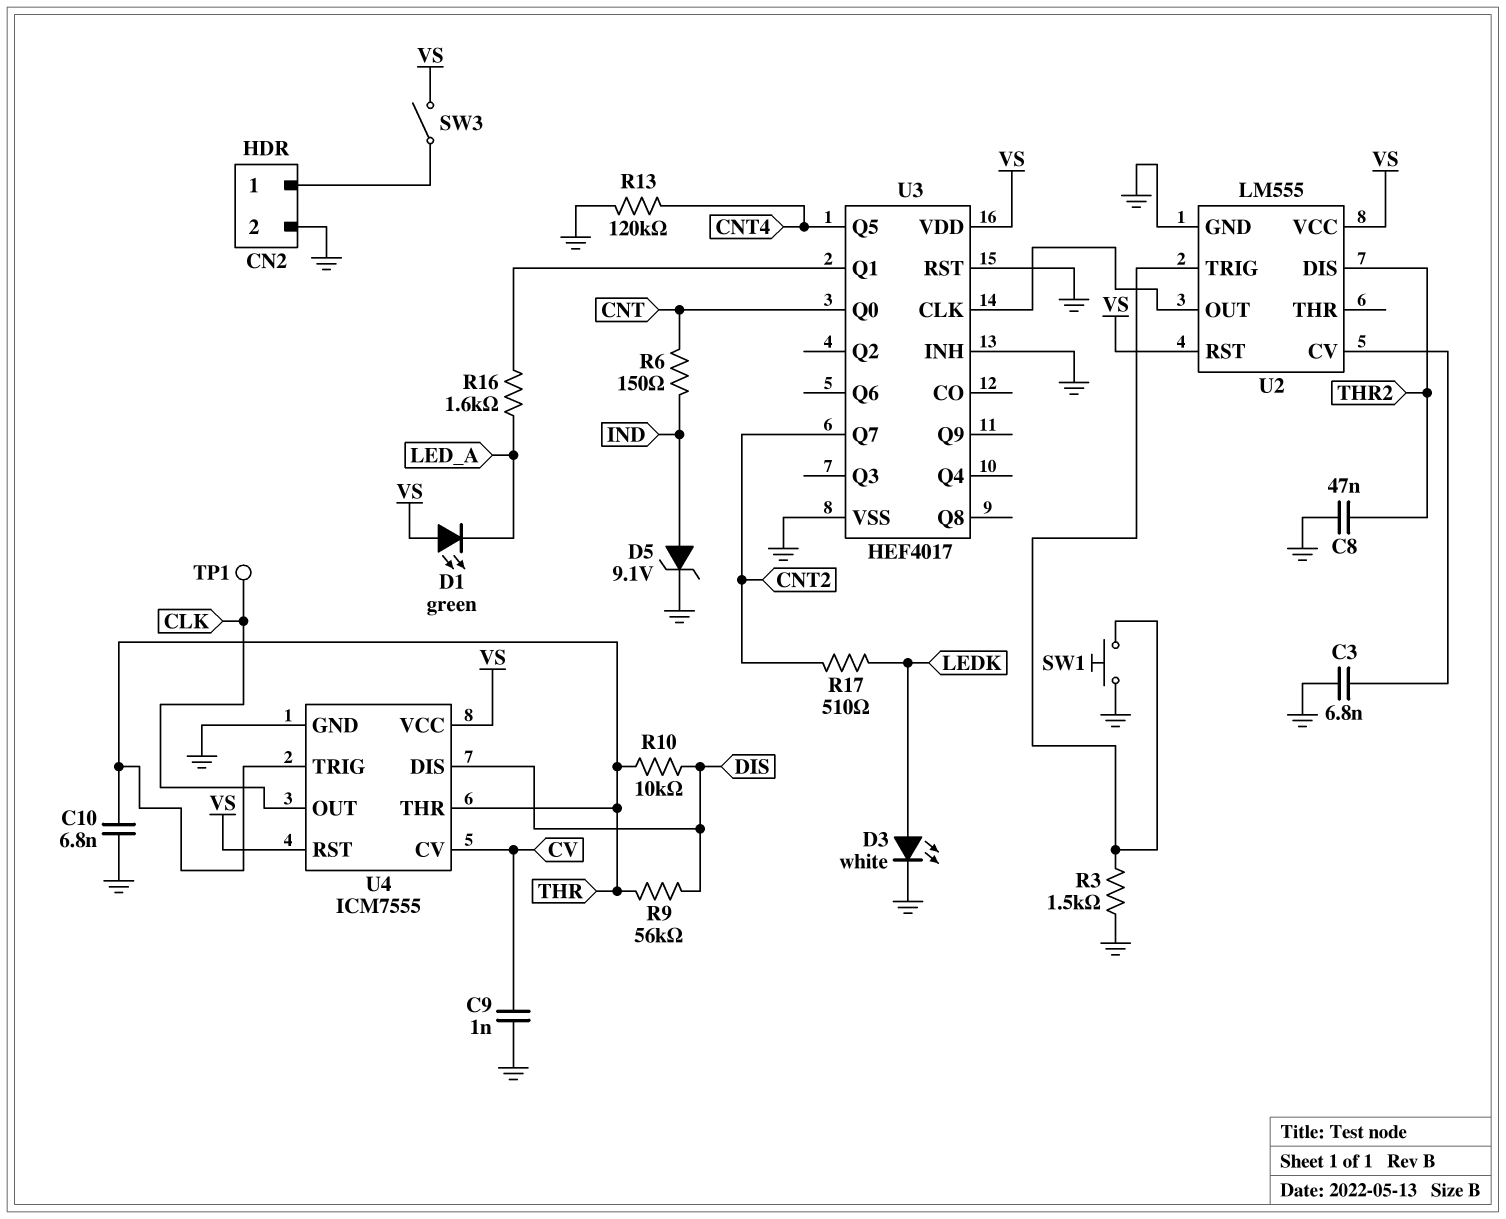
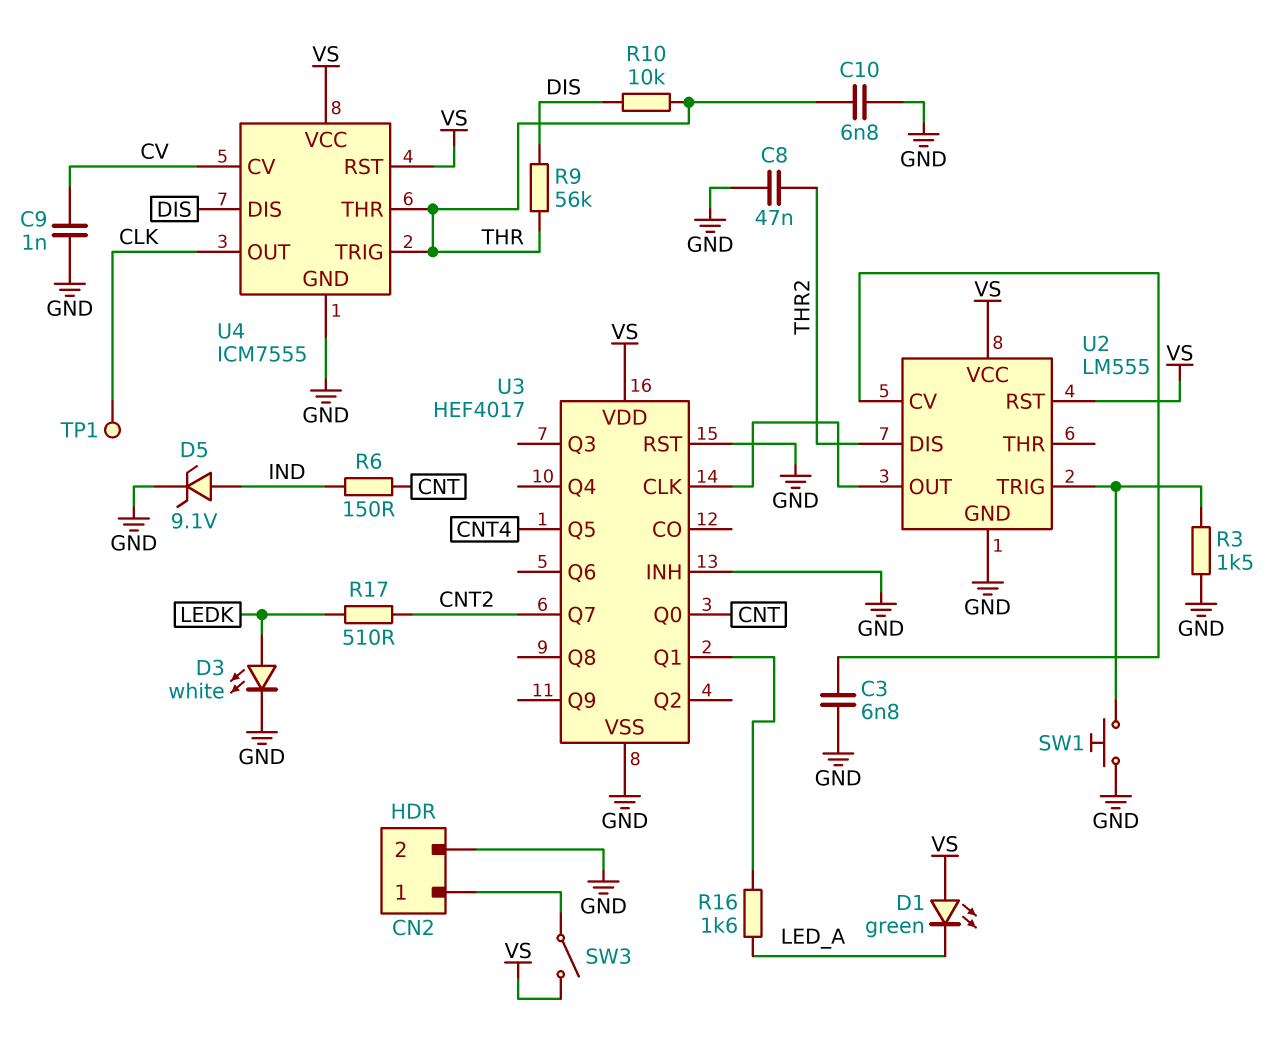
R13: 120k (CNT4, GND) -> none

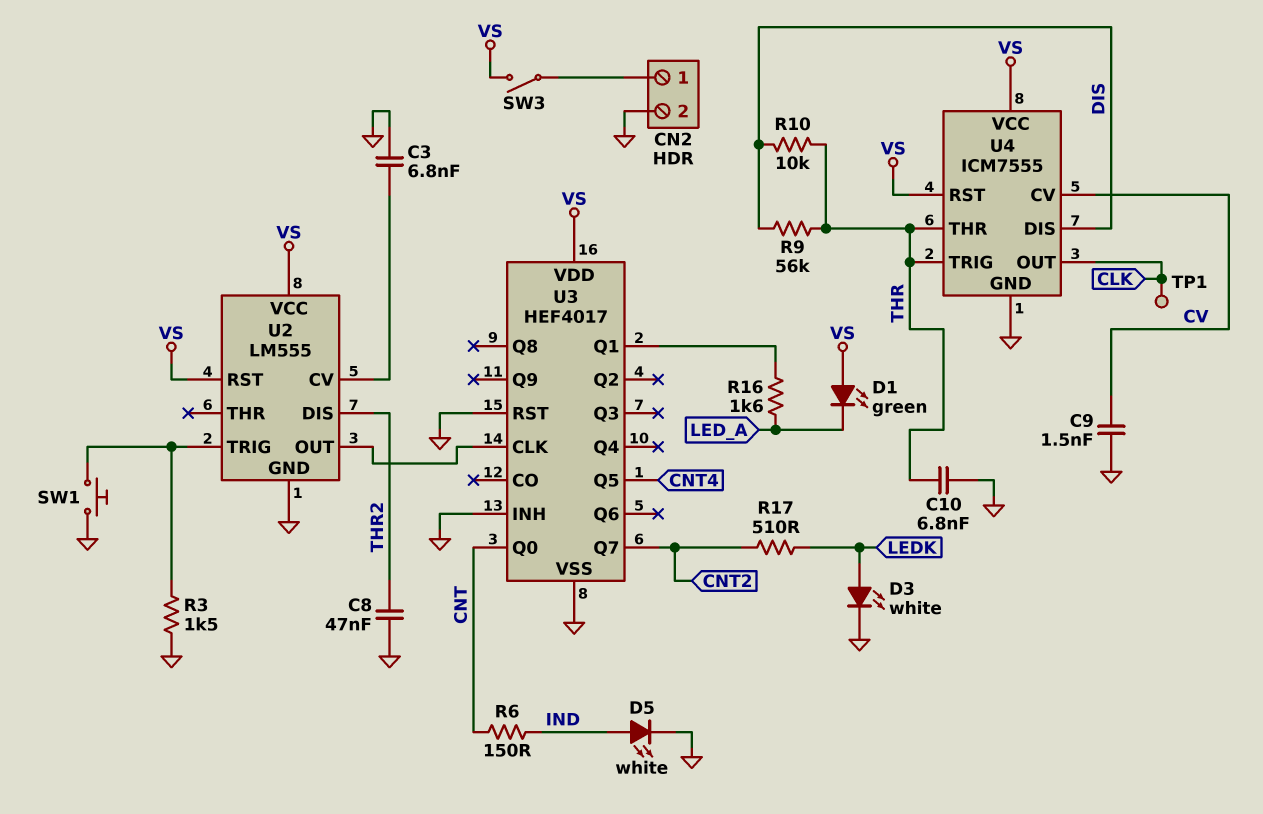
C9: 1nF (CV, GND) -> 1.5nF (CV, GND)
D5: zener 9.1V (A IND, K GND) -> LED white (A IND, K GND)

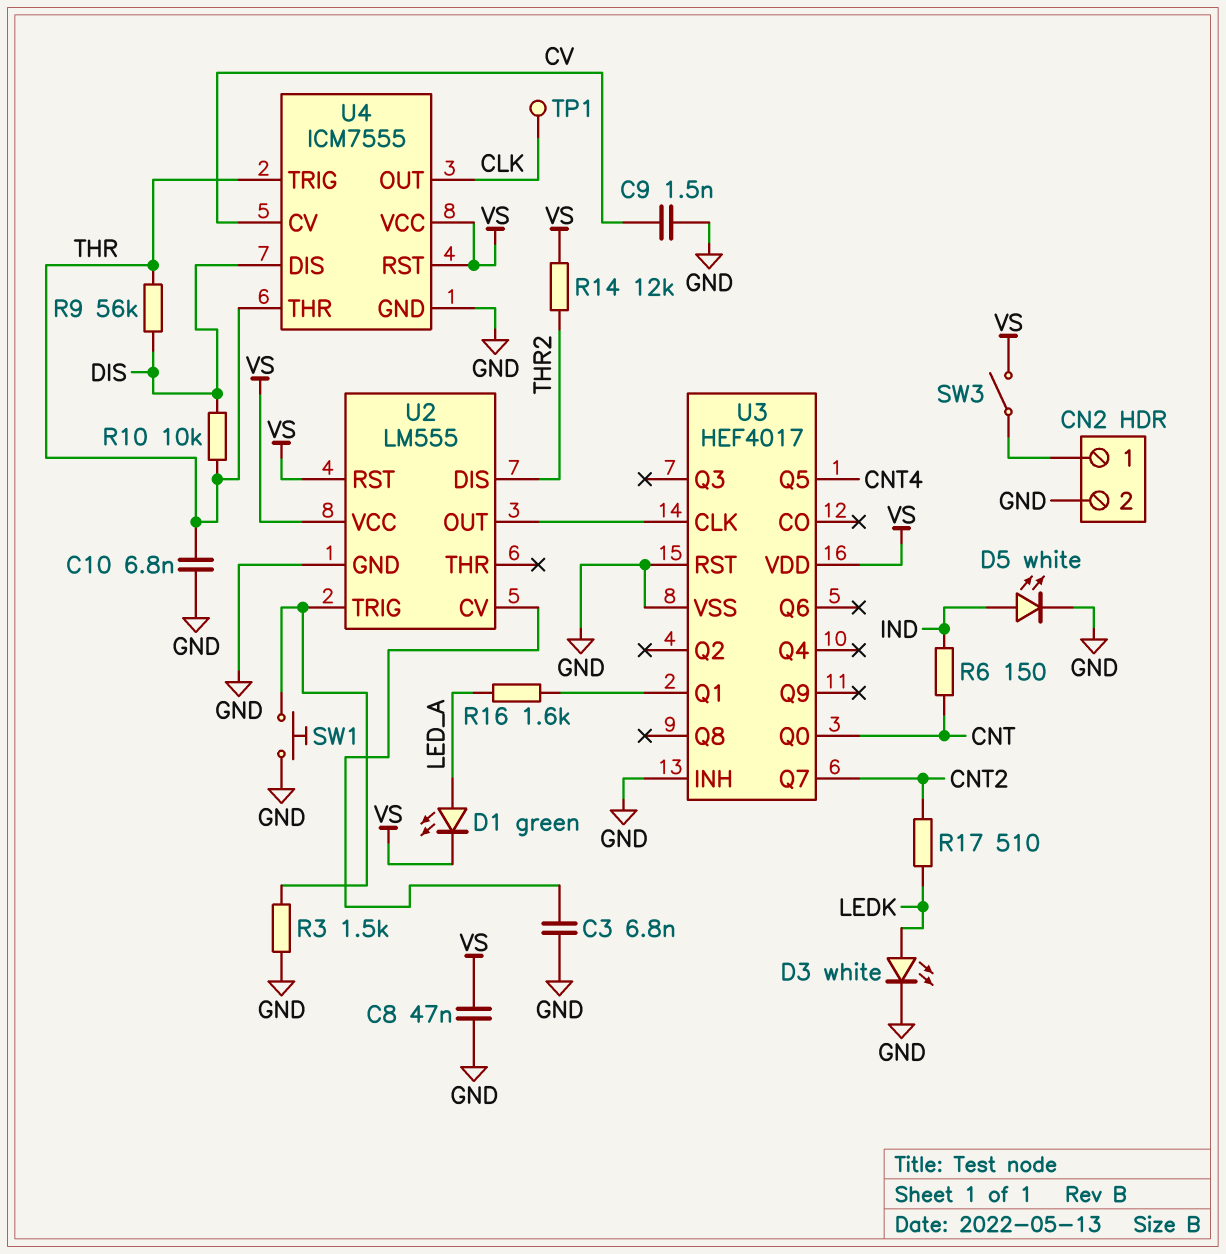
C8: 47nF (GND, THR2) -> 47nF (GND, VS)
D1: LED green (A VS, K LED_A) -> LED green (A LED_A, K VS)
R14: none -> 12k (THR2, VS)

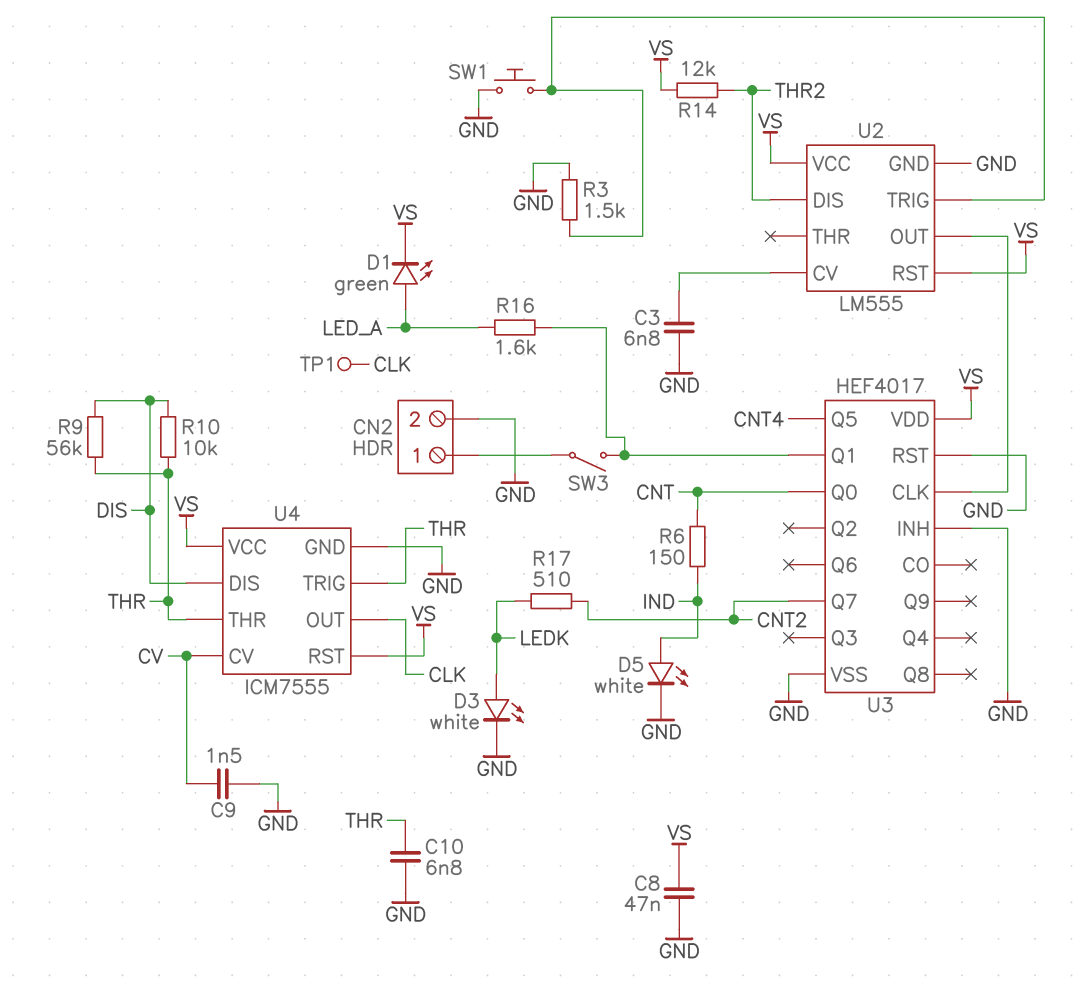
SW3: switch (CN2/1, VS) -> switch (CN2/1, U3/Q1)

